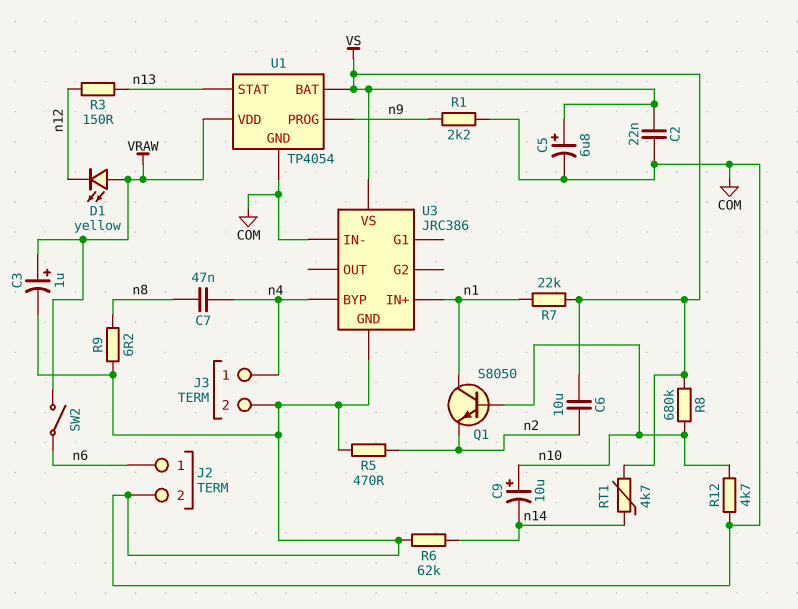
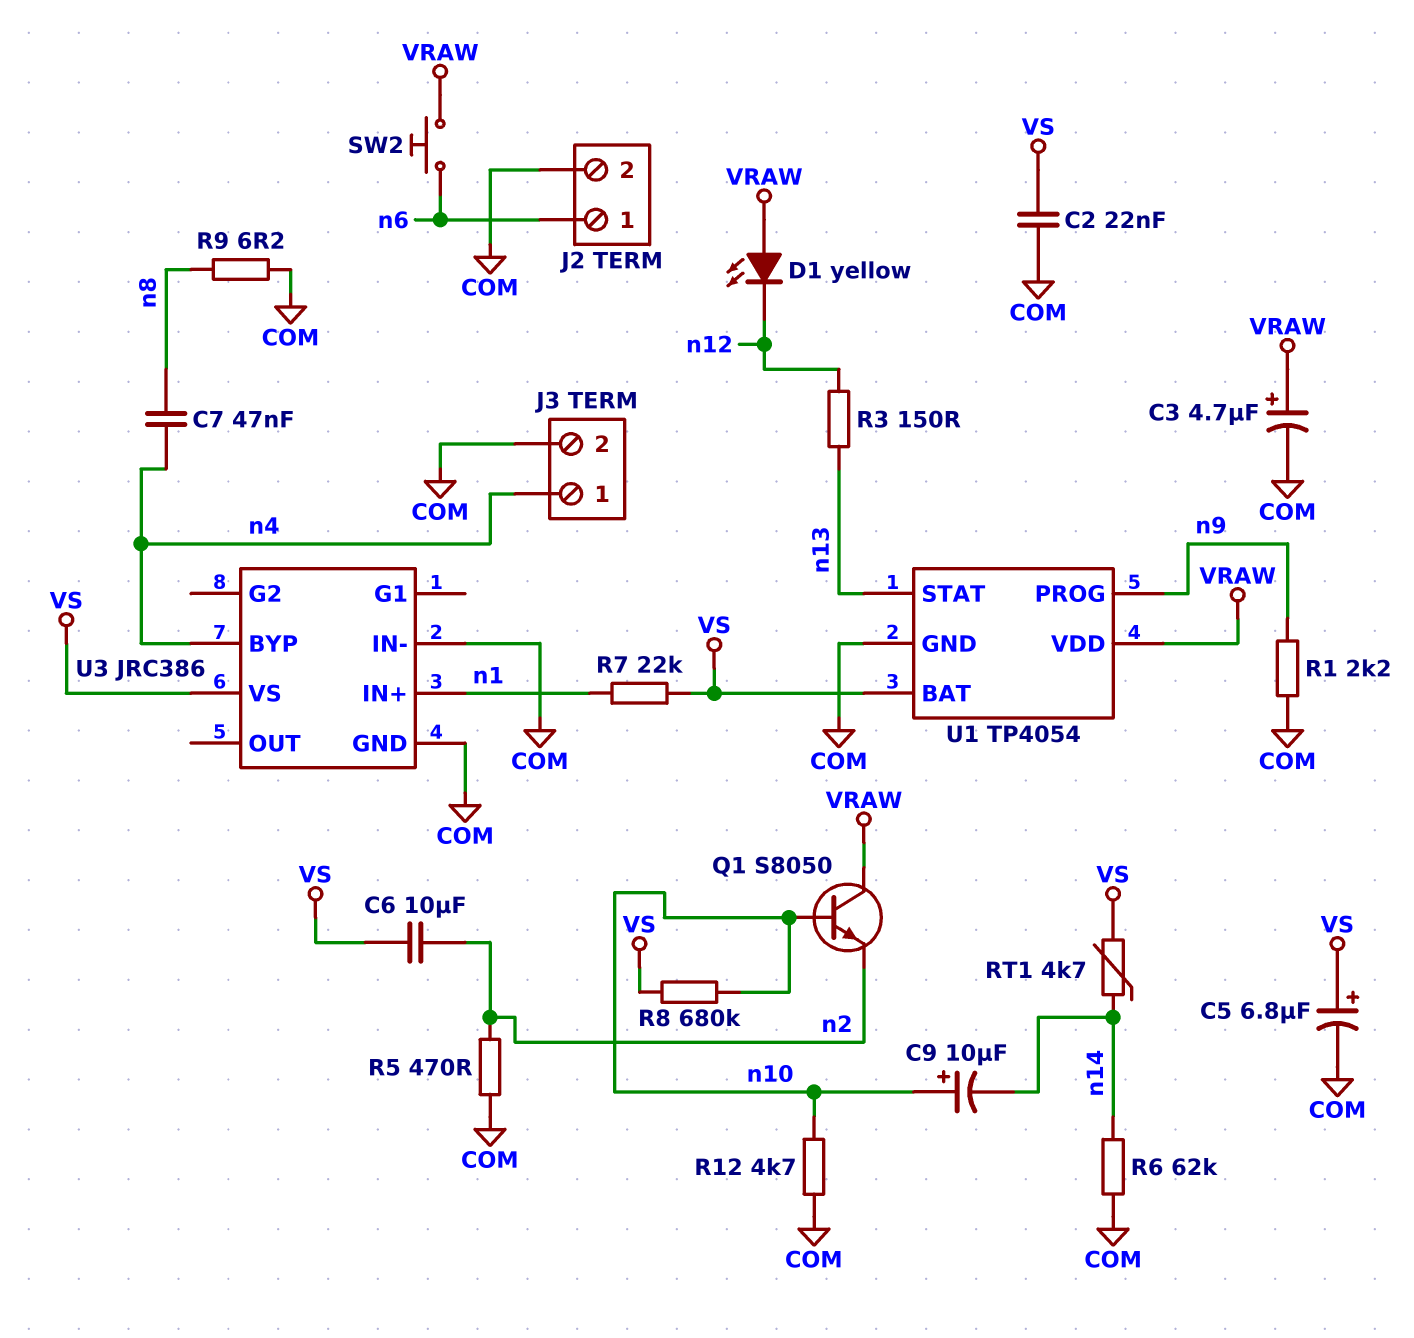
C3: 1uF (plus VRAW, minus COM) -> 4.7uF (plus VRAW, minus COM)
Q1: NPN S8050 (B n10, C n1, E n2) -> NPN S8050 (B n10, C VRAW, E n2)
SW2: switch (VRAW, n6) -> button (VRAW, n6)

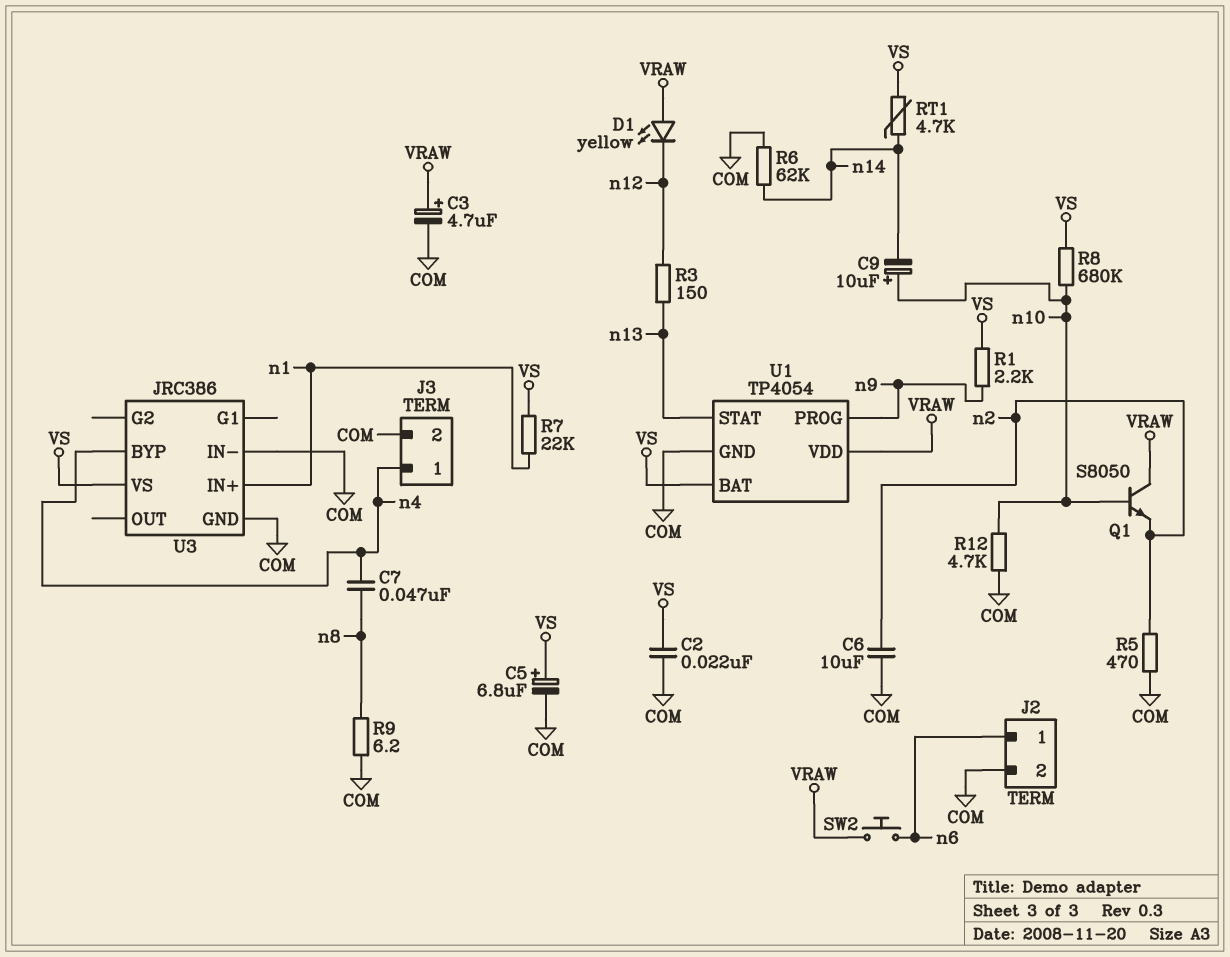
C6: 10uF (VS, n2) -> 10uF (COM, n2)
R1: 2.2k (COM, n9) -> 2.2k (VS, n9)

